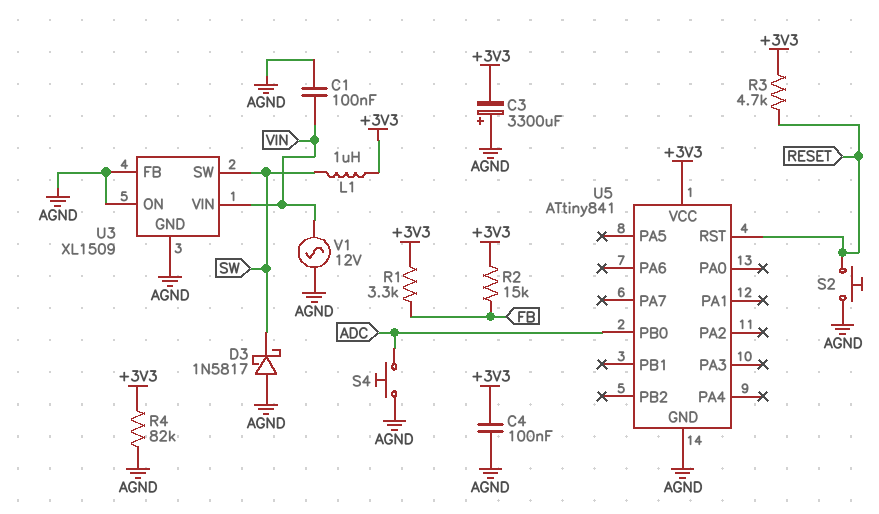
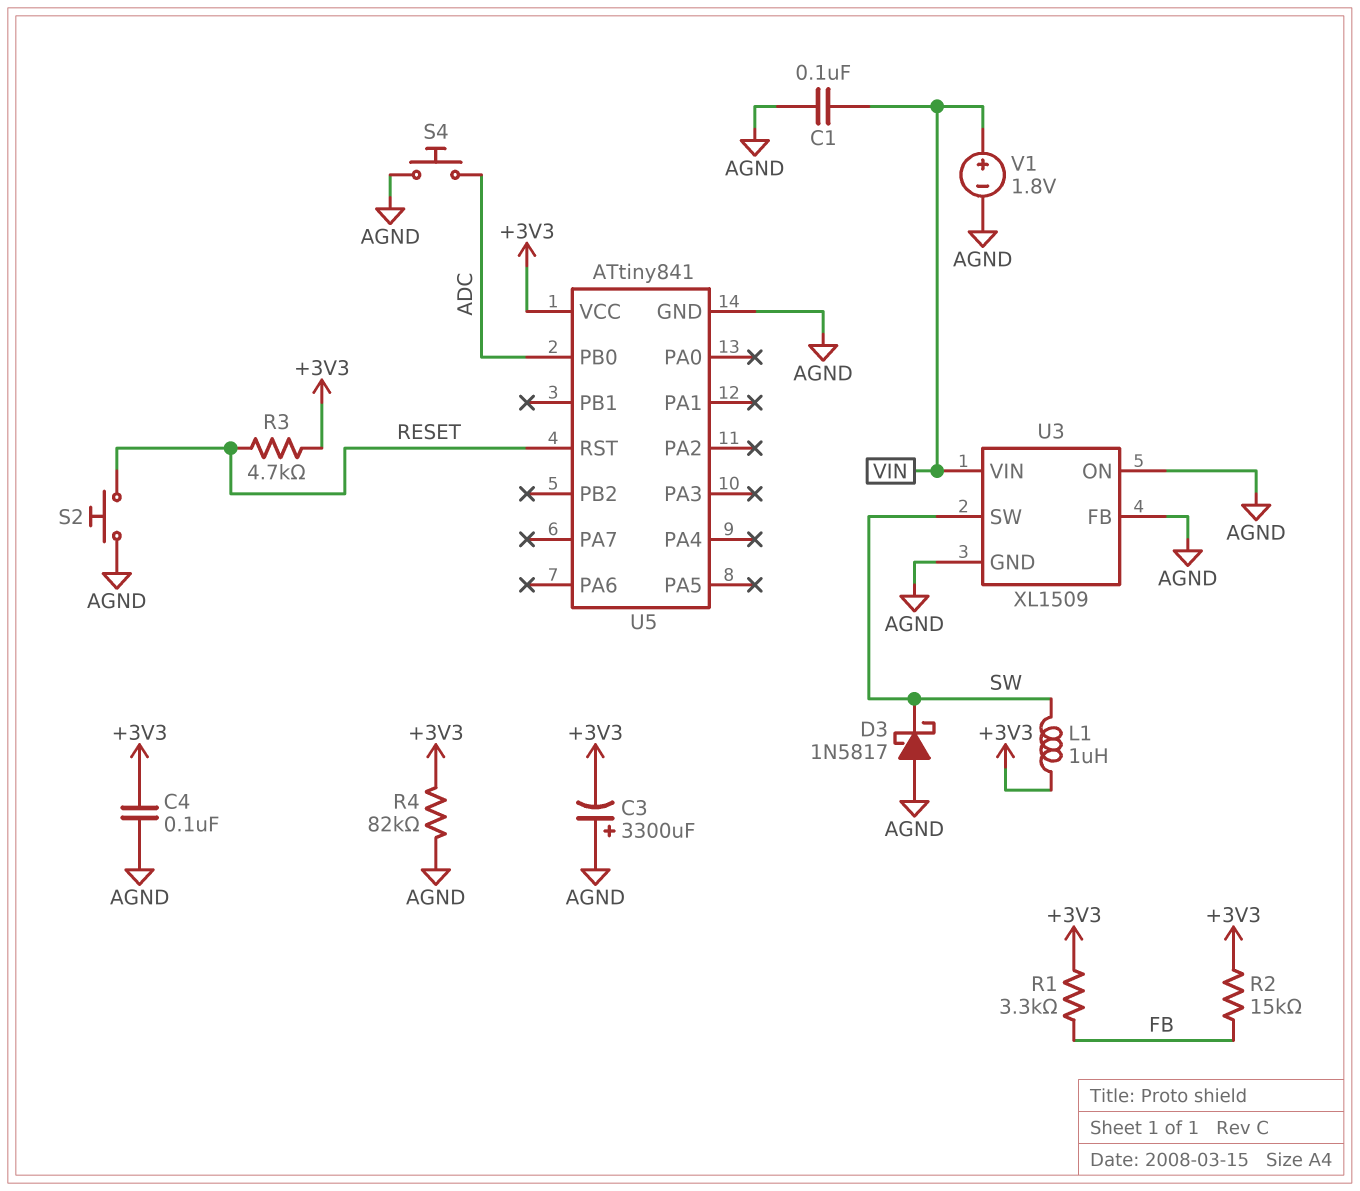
V1: AC 12V (AGND, VIN) -> 1.8V (plus VIN, minus AGND)

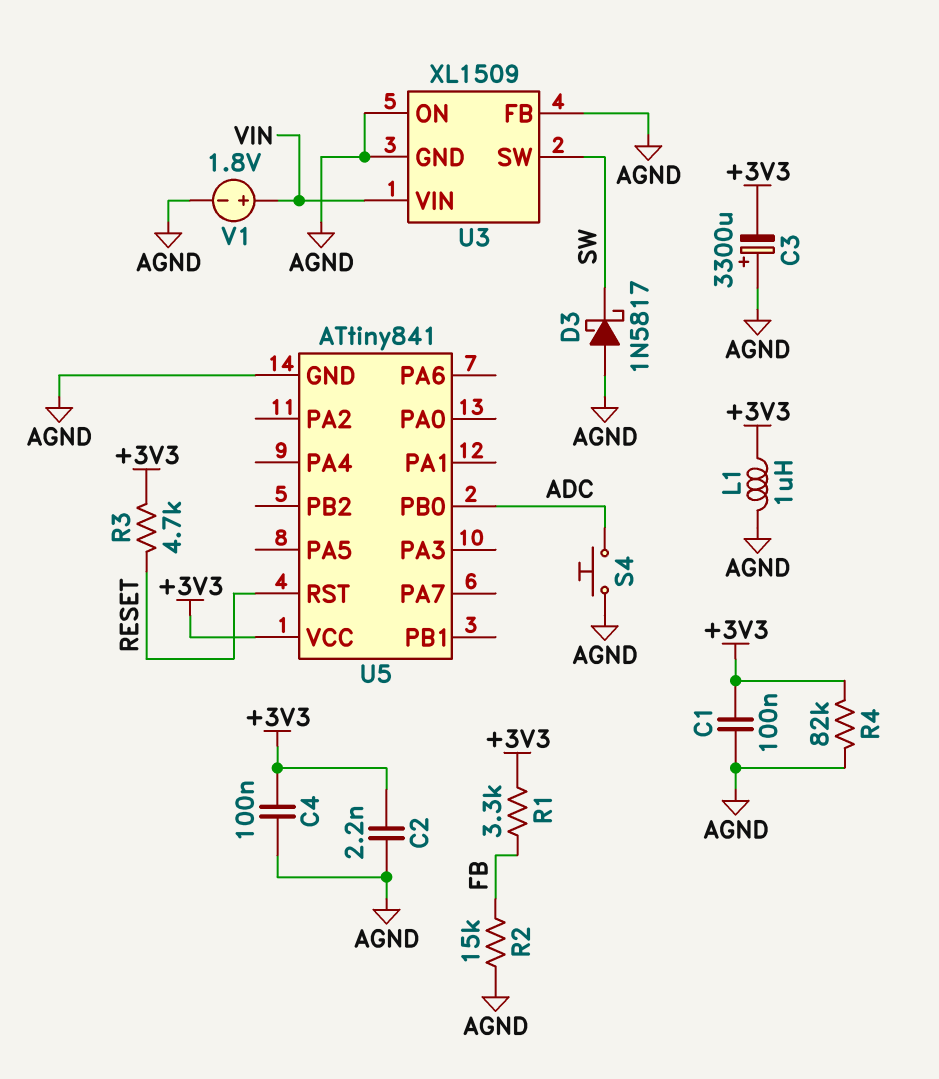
C1: 100nF (AGND, VIN) -> 100nF (+3V3, AGND)
C2: none -> 2.2nF (+3V3, AGND)
L1: 1uH (+3V3, SW) -> 1uH (+3V3, AGND)
R2: 15k (+3V3, FB) -> 15k (AGND, FB)
S2: button (AGND, RESET) -> none

